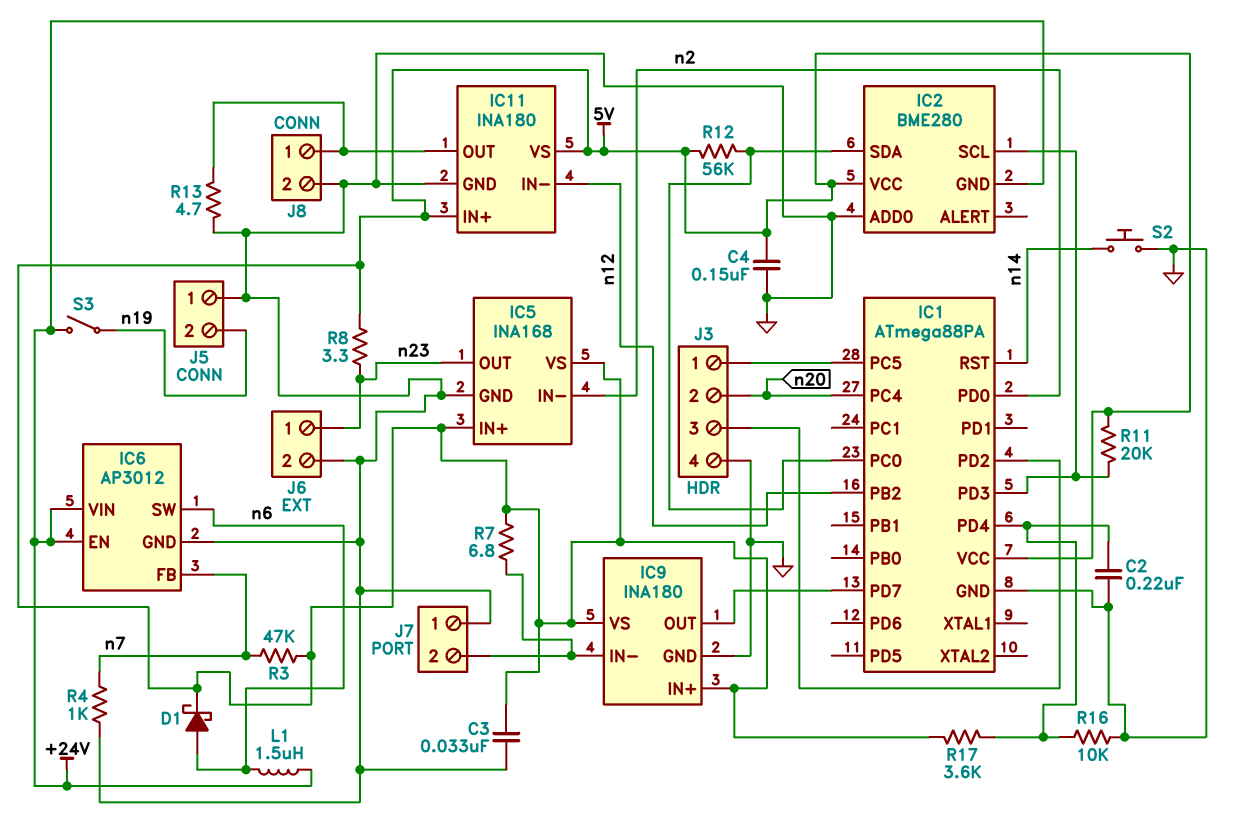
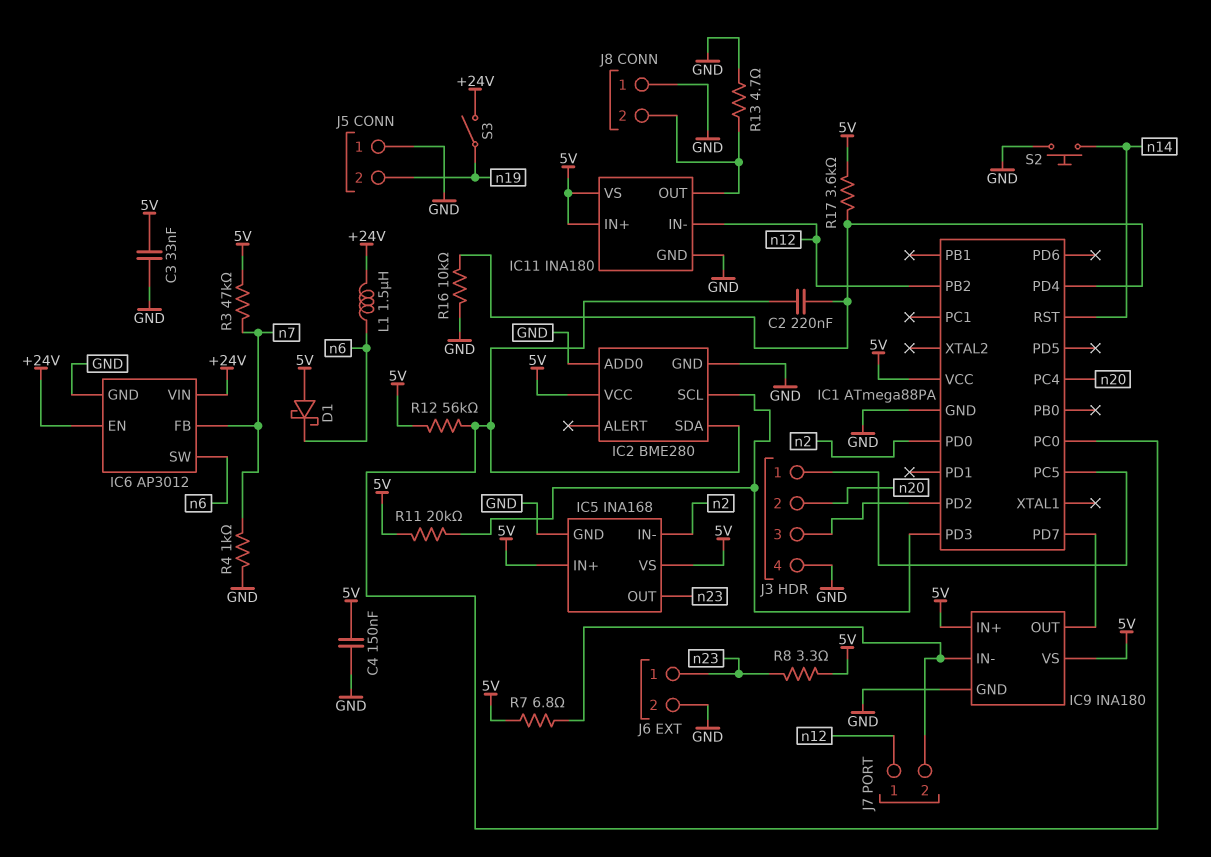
C2: 220nF (GND, IC1/PD4) -> 220nF (IC1/PC0, IC1/PD4)
D1: schottky (A n6, K 5V) -> schottky (A 5V, K n6)
IC2 pin GND: +24V -> GND
J7 pin 1: GND -> n12
J8 pin 1: IC11/OUT -> GND
J8 pin 2: GND -> IC11/OUT

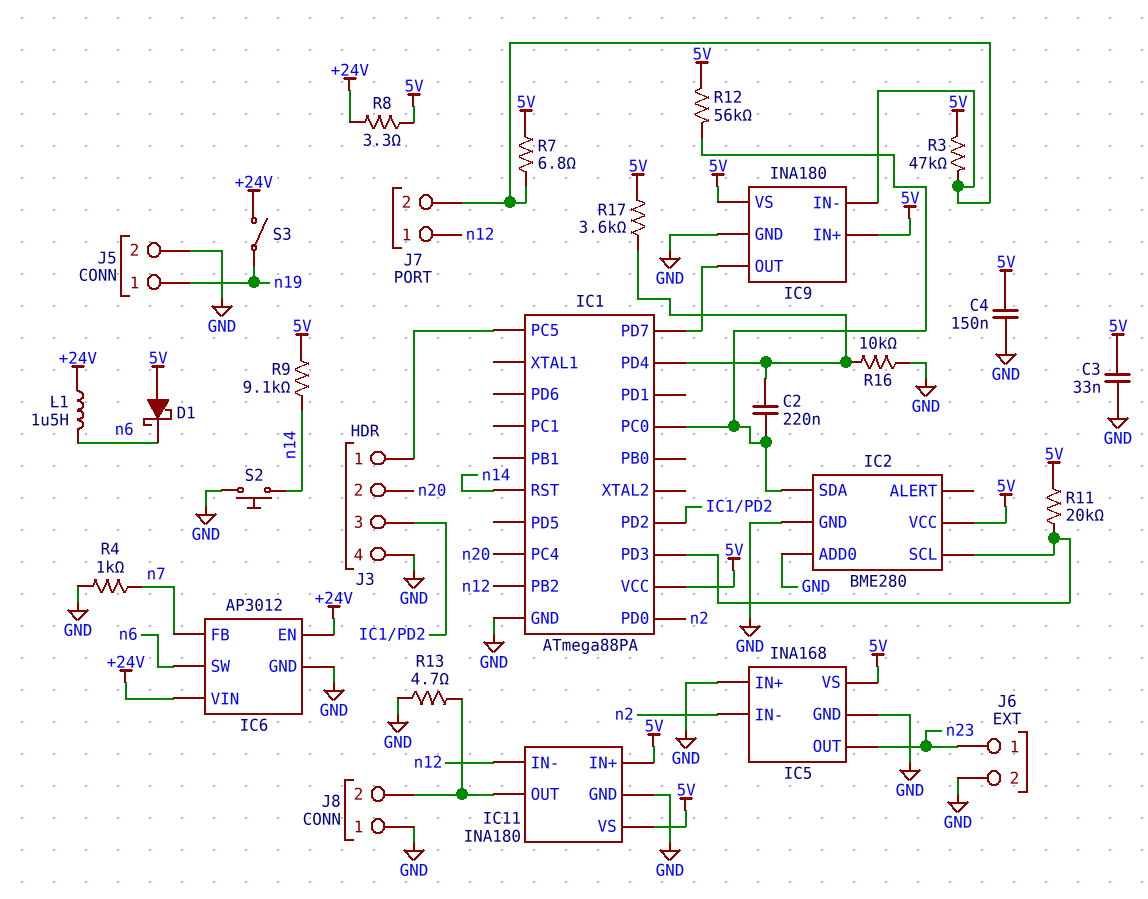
IC5 pin IN+: 5V -> GND
J5 pin 1: GND -> n19
J5 pin 2: n19 -> GND
R3: 47k (5V, n7) -> 47k (5V, IC9/IN-)
R8: 3.3 (5V, n23) -> 3.3 (+24V, 5V)
R9: none -> 9.1k (5V, n14)

